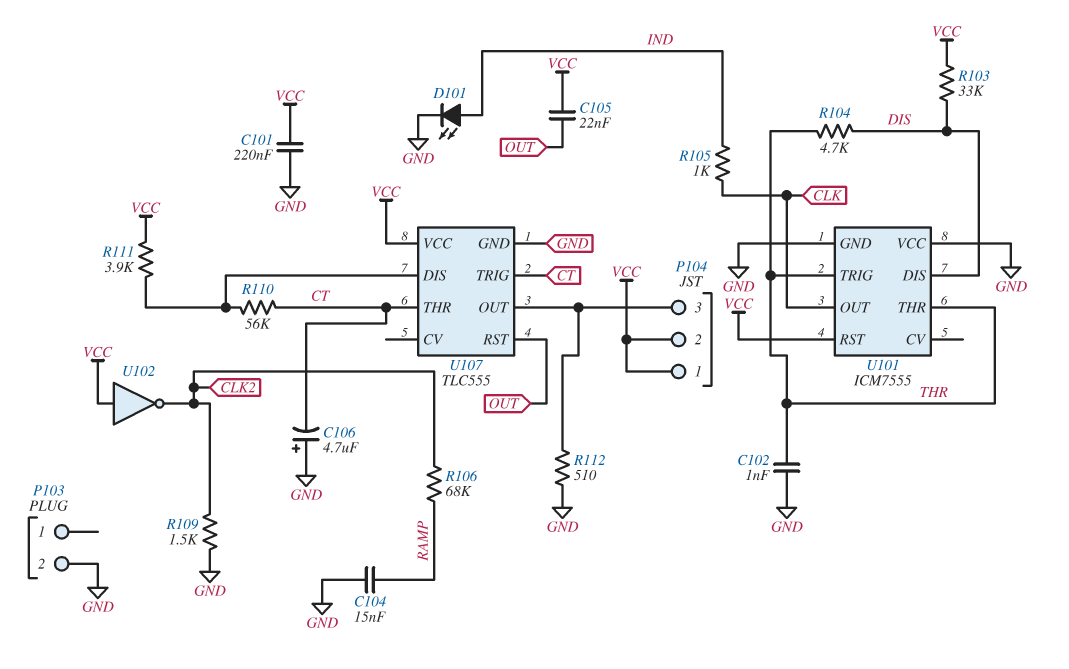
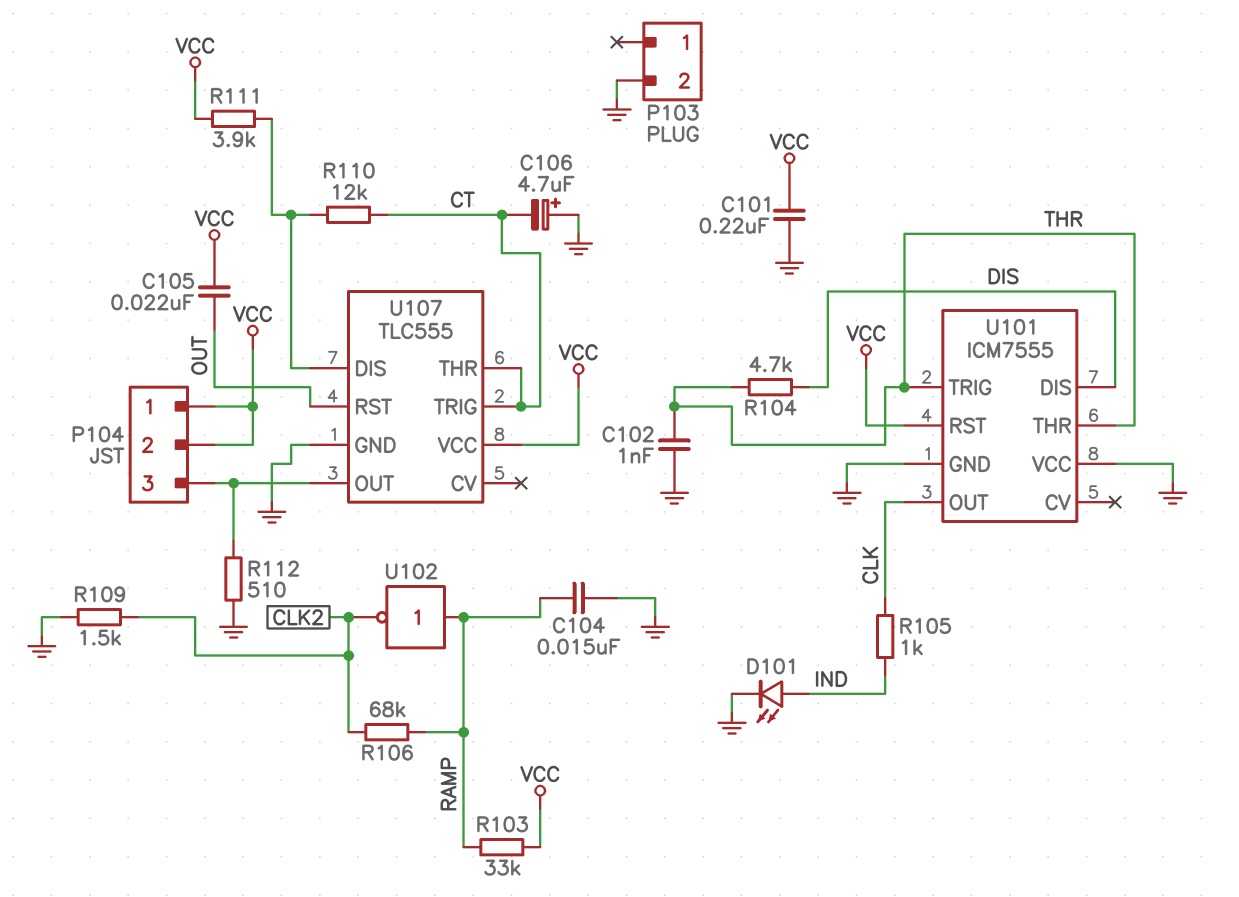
R103: 33k (DIS, VCC) -> 33k (RAMP, VCC)
R110: 56k (CT, U107/DIS) -> 12k (CT, U107/DIS)
U102: NOT (in VCC, out CLK2) -> NOT (in RAMP, out CLK2)

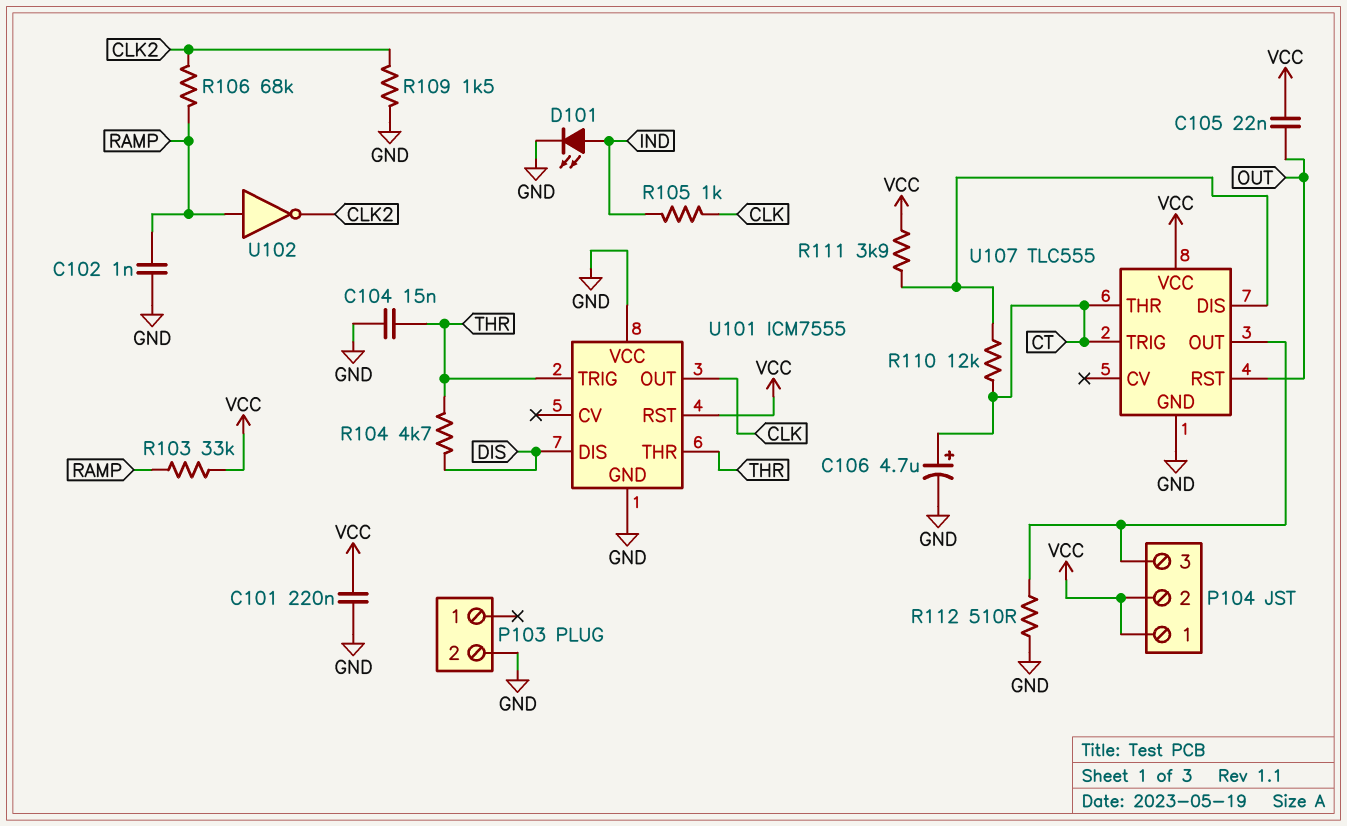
C102: 1nF (GND, THR) -> 1nF (GND, RAMP)
C104: 15nF (GND, RAMP) -> 15nF (GND, THR)
C106: 4.7uF (plus GND, minus CT) -> 4.7uF (plus CT, minus GND)

